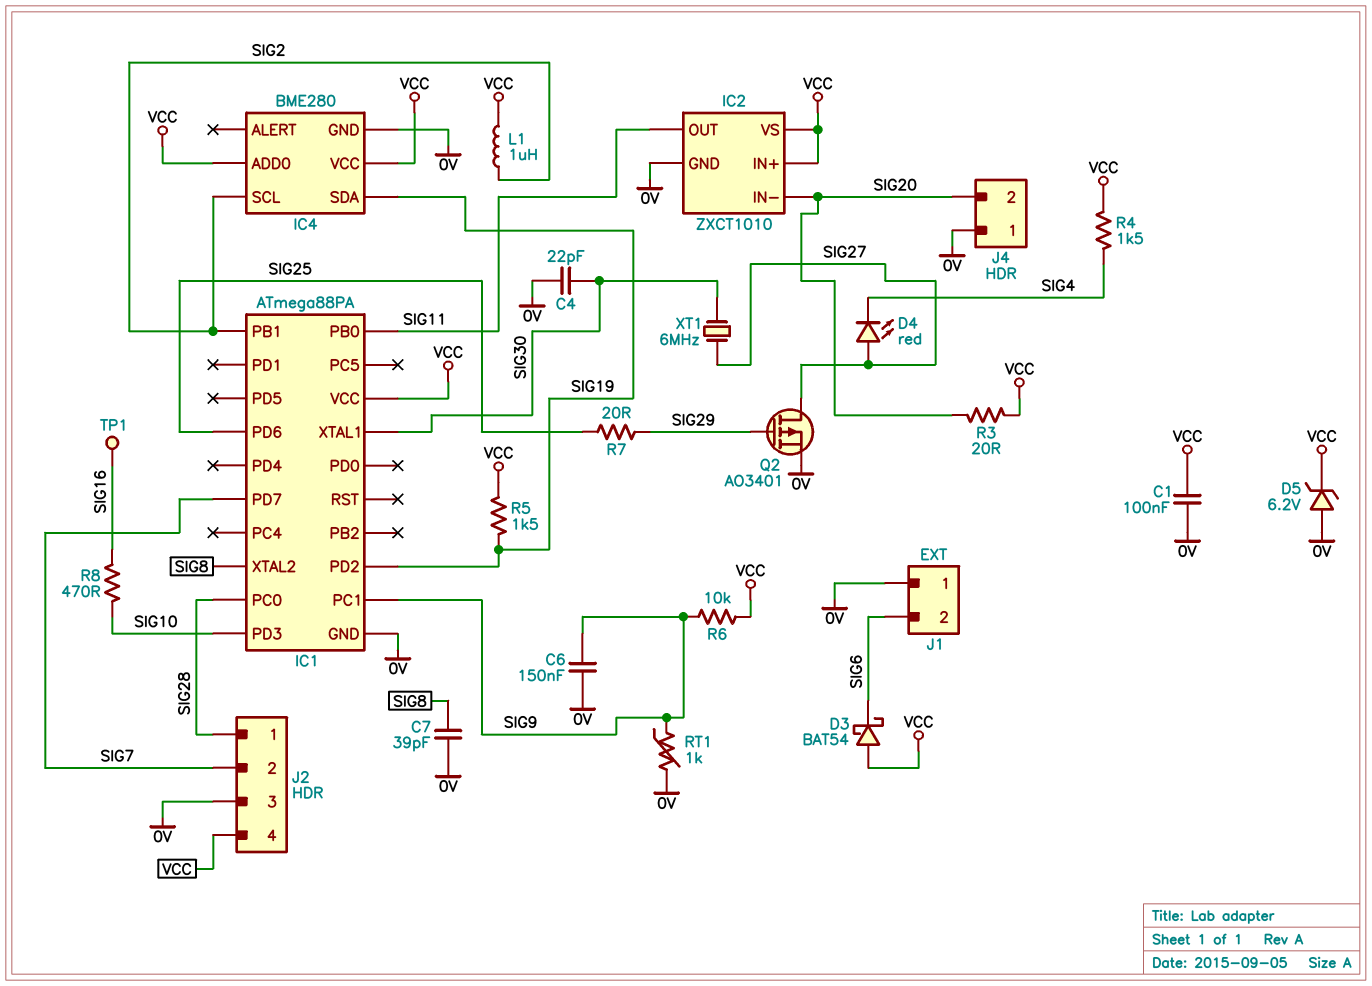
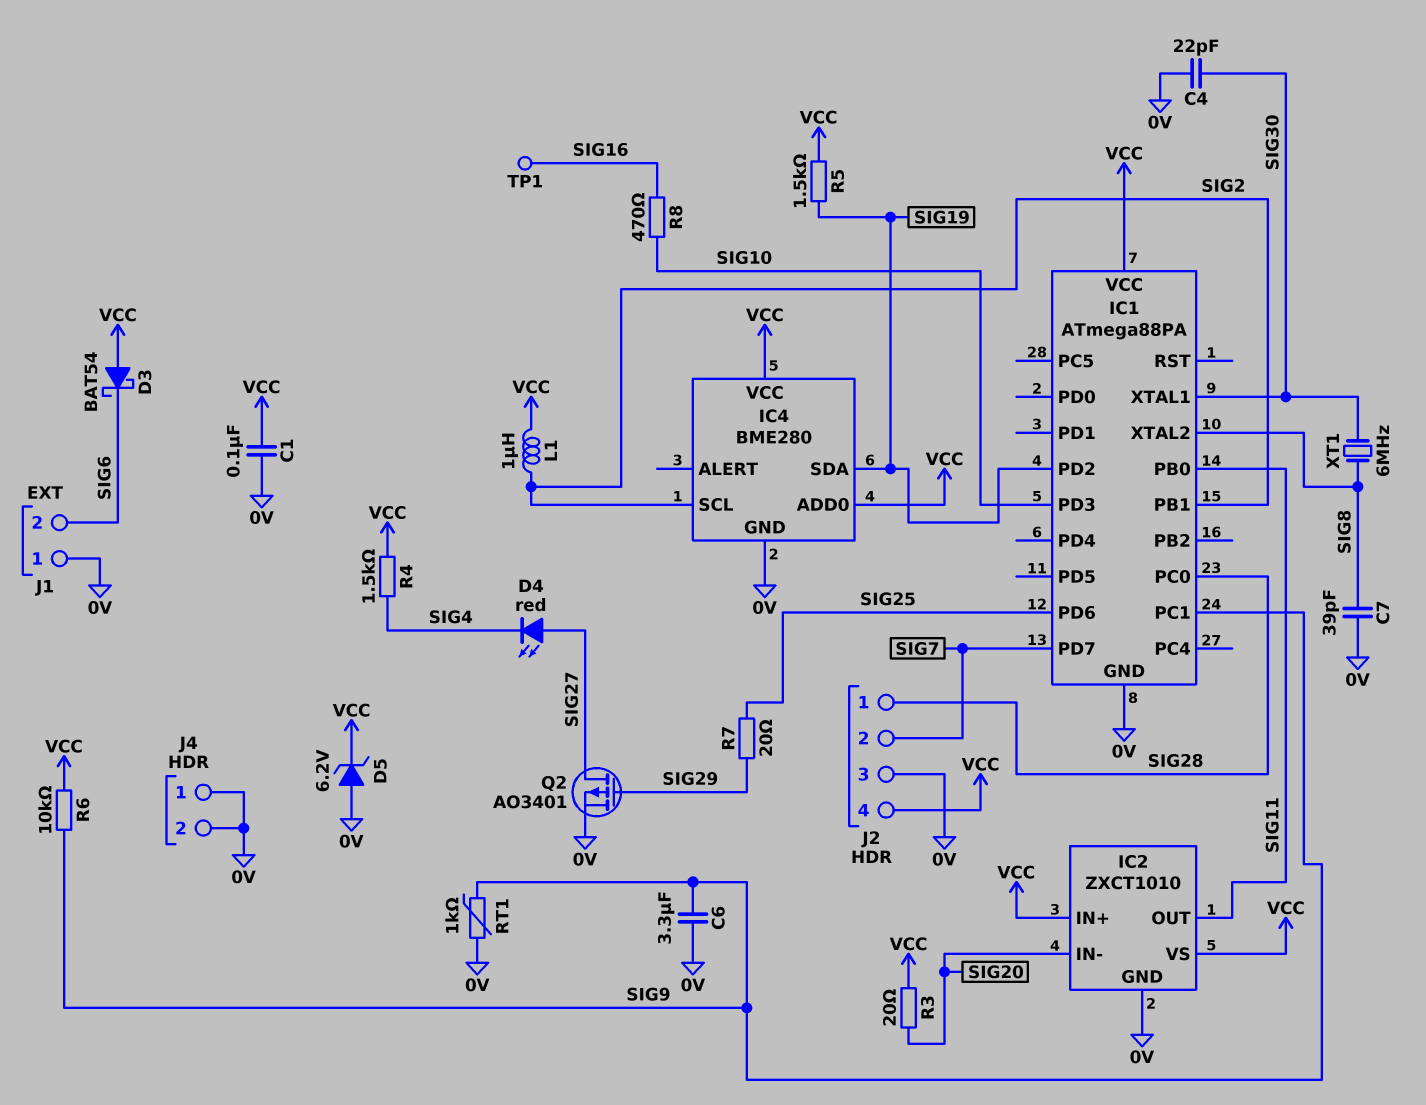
C6: 150nF (0V, SIG9) -> 3.3uF (0V, SIG9)
J4 pin 2: SIG20 -> 0V
XT1: 6MHz (SIG27, SIG30) -> 6MHz (SIG8, SIG30)

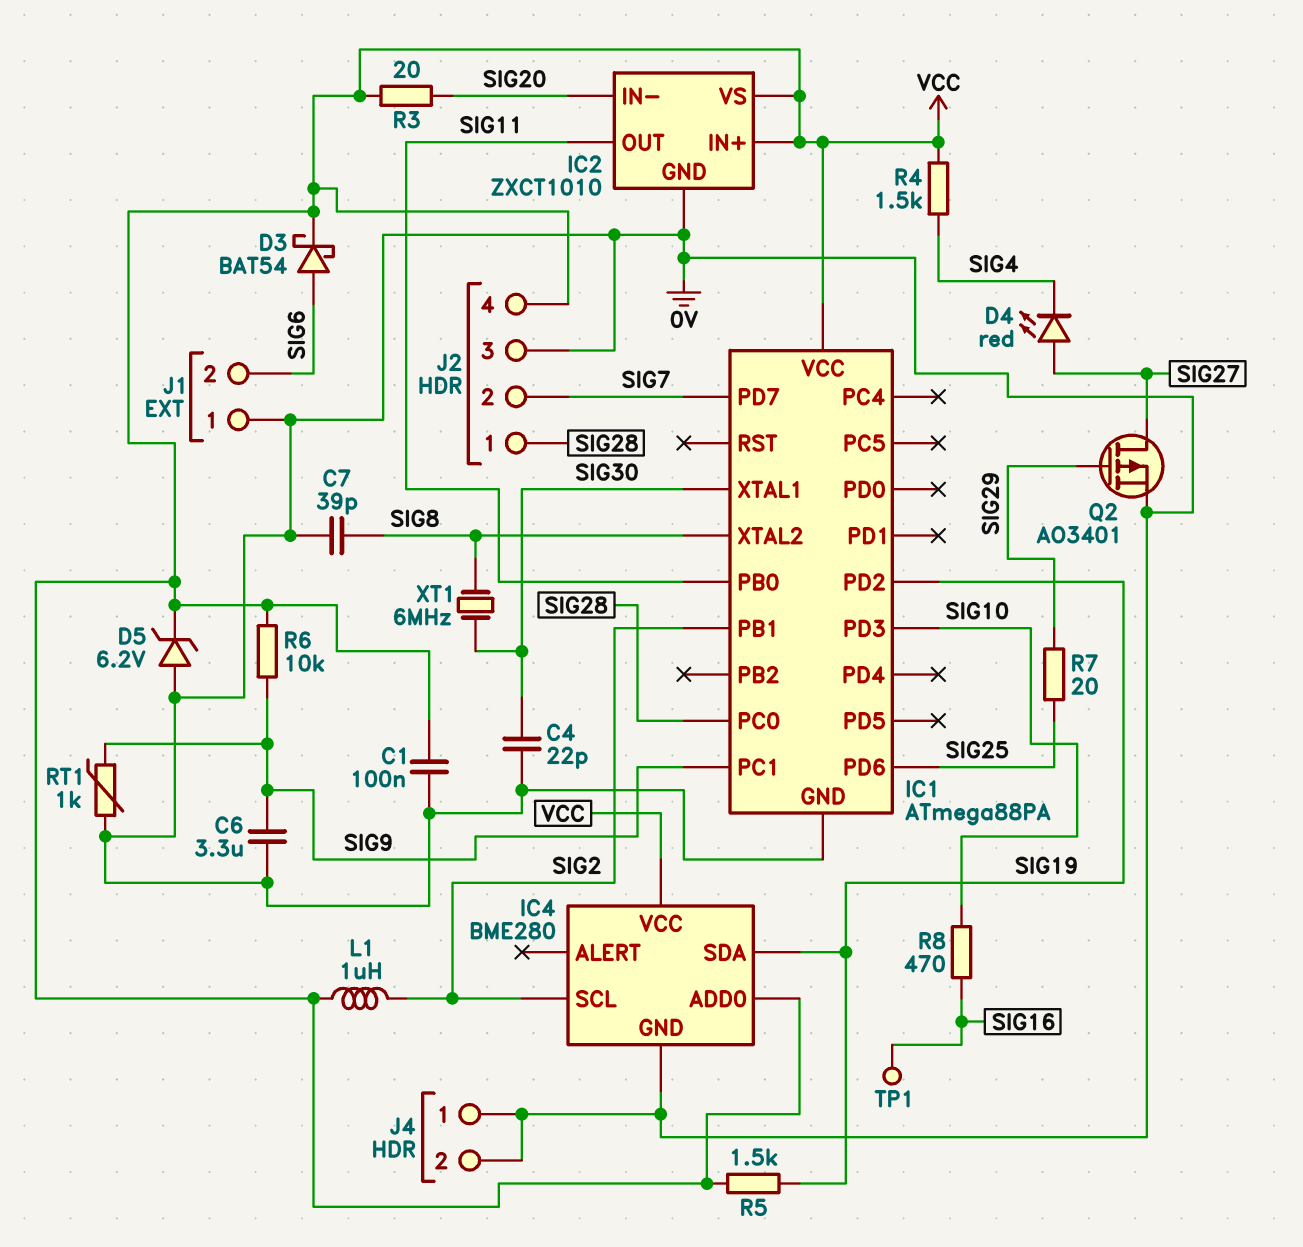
D3: schottky BAT54 (A VCC, K SIG6) -> schottky BAT54 (A SIG6, K VCC)

